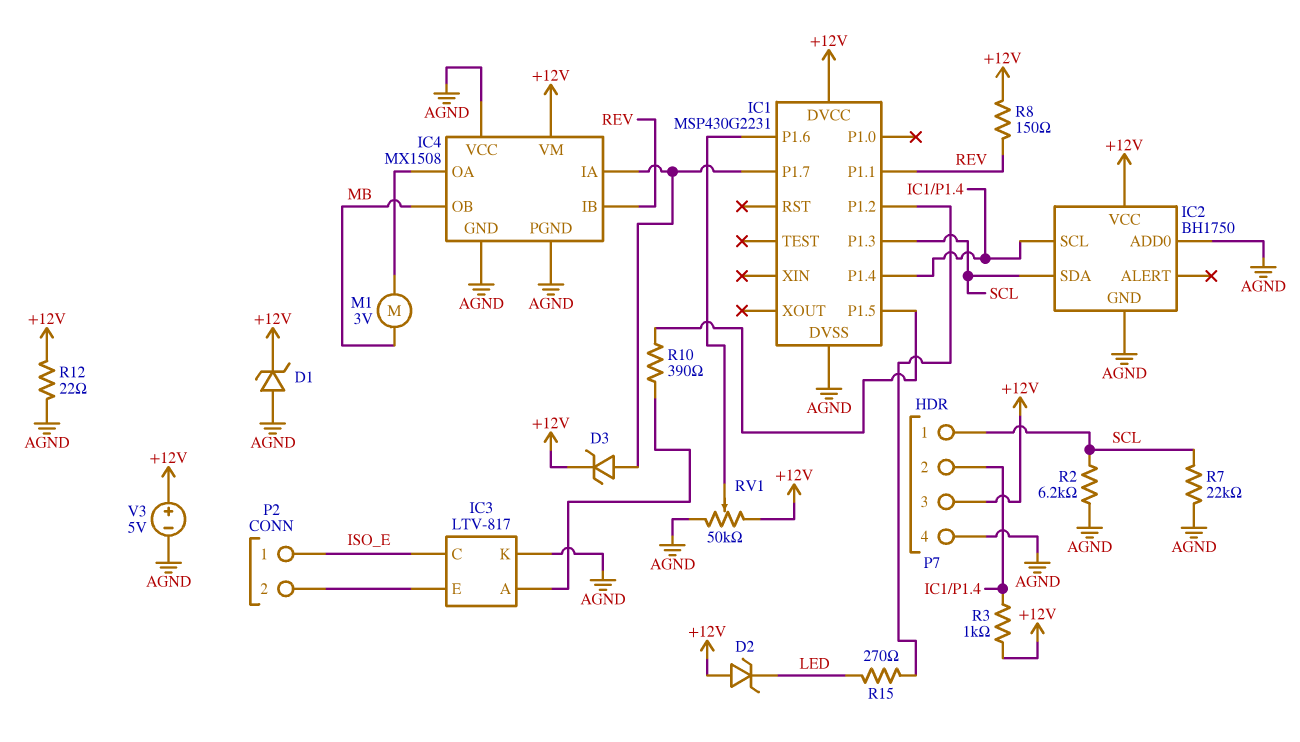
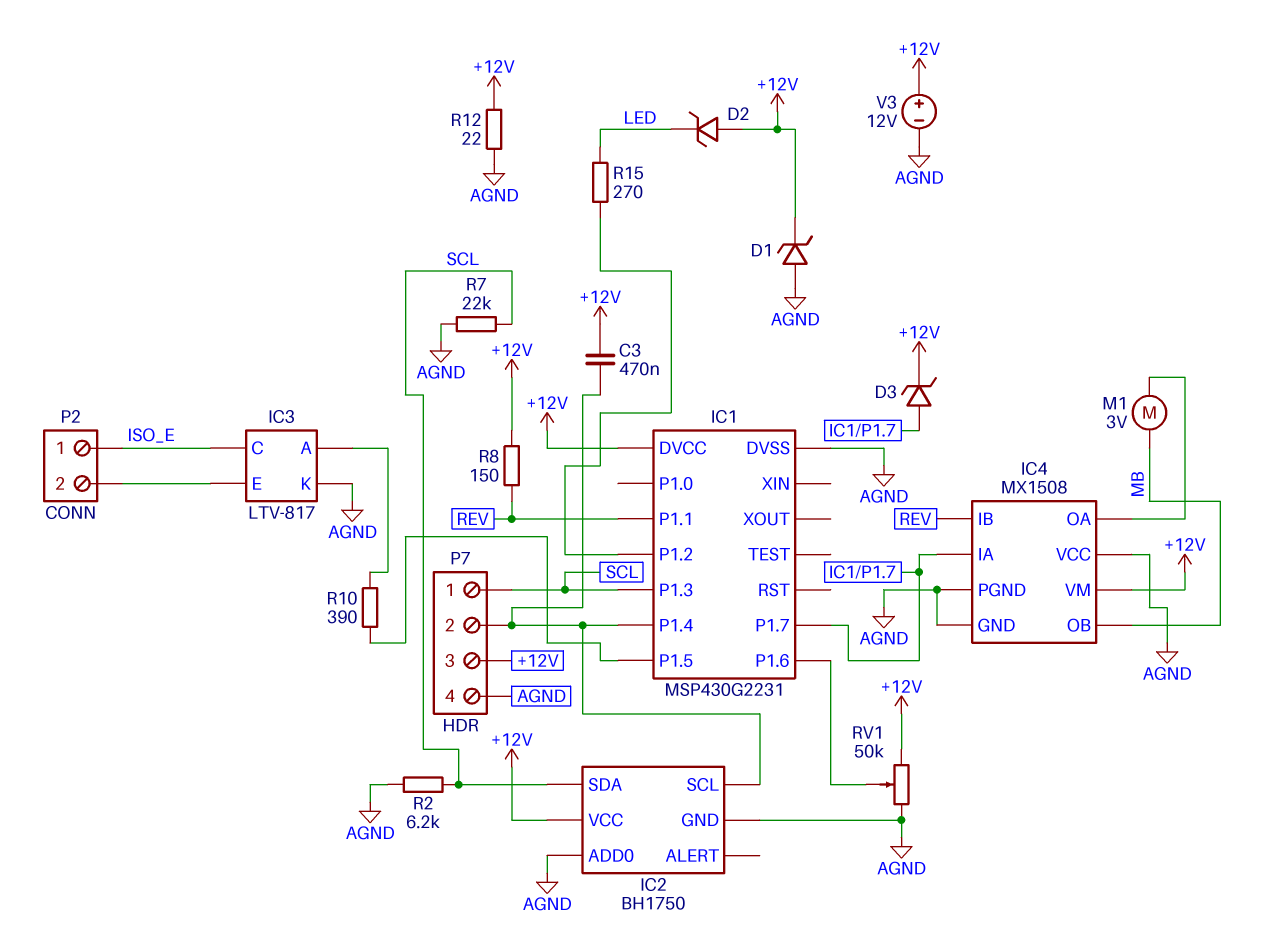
C3: none -> 470nF (+12V, IC1/P1.4)
R3: 1k (+12V, IC1/P1.4) -> none
V3: 5V (plus +12V, minus AGND) -> 12V (plus +12V, minus AGND)

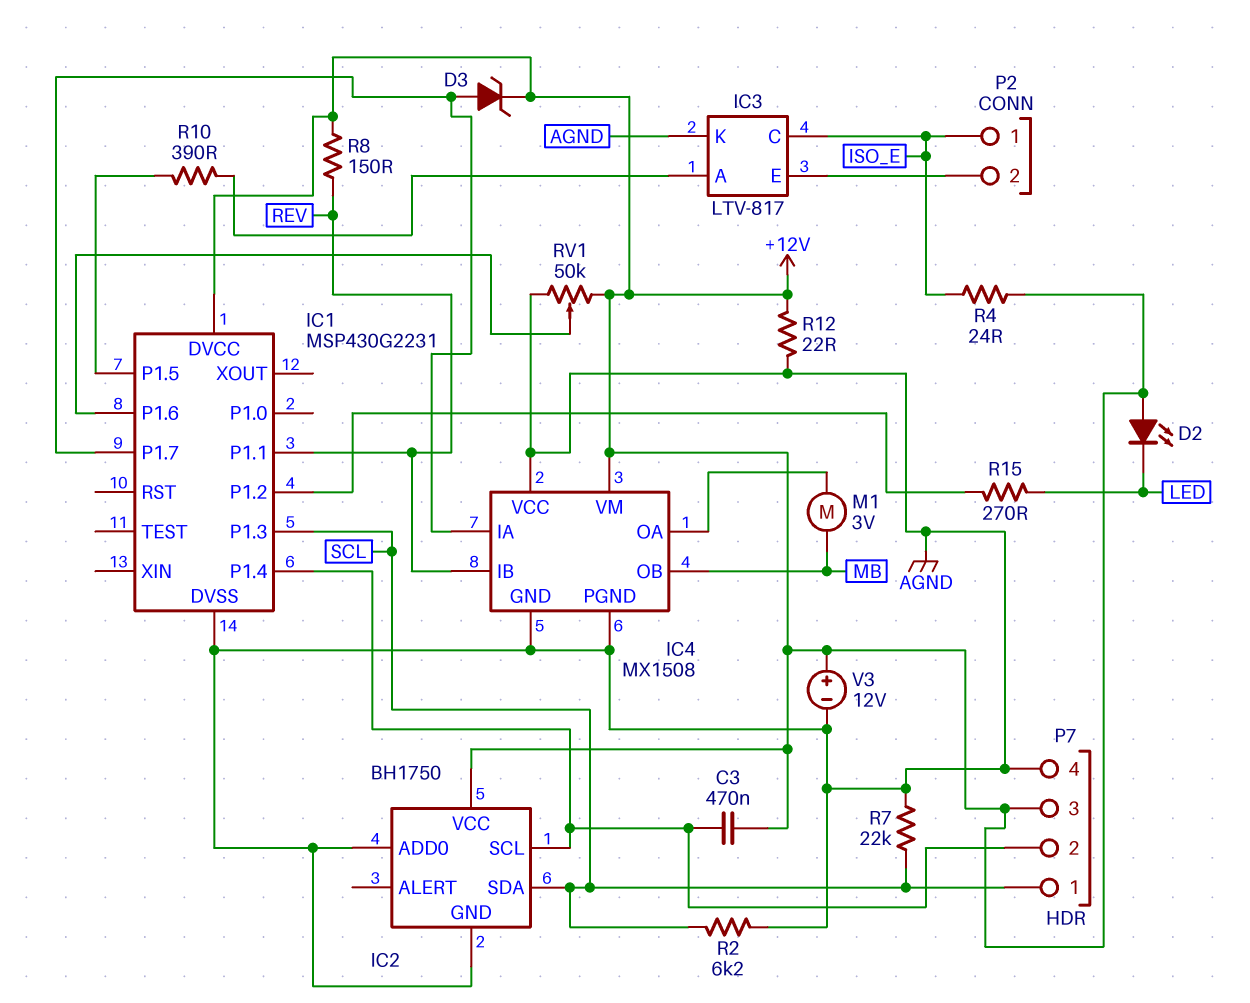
D1: zener (A AGND, K +12V) -> none
D2: zener (A +12V, K LED) -> LED (A +12V, K LED)
R4: none -> 24 (+12V, ISO_E)

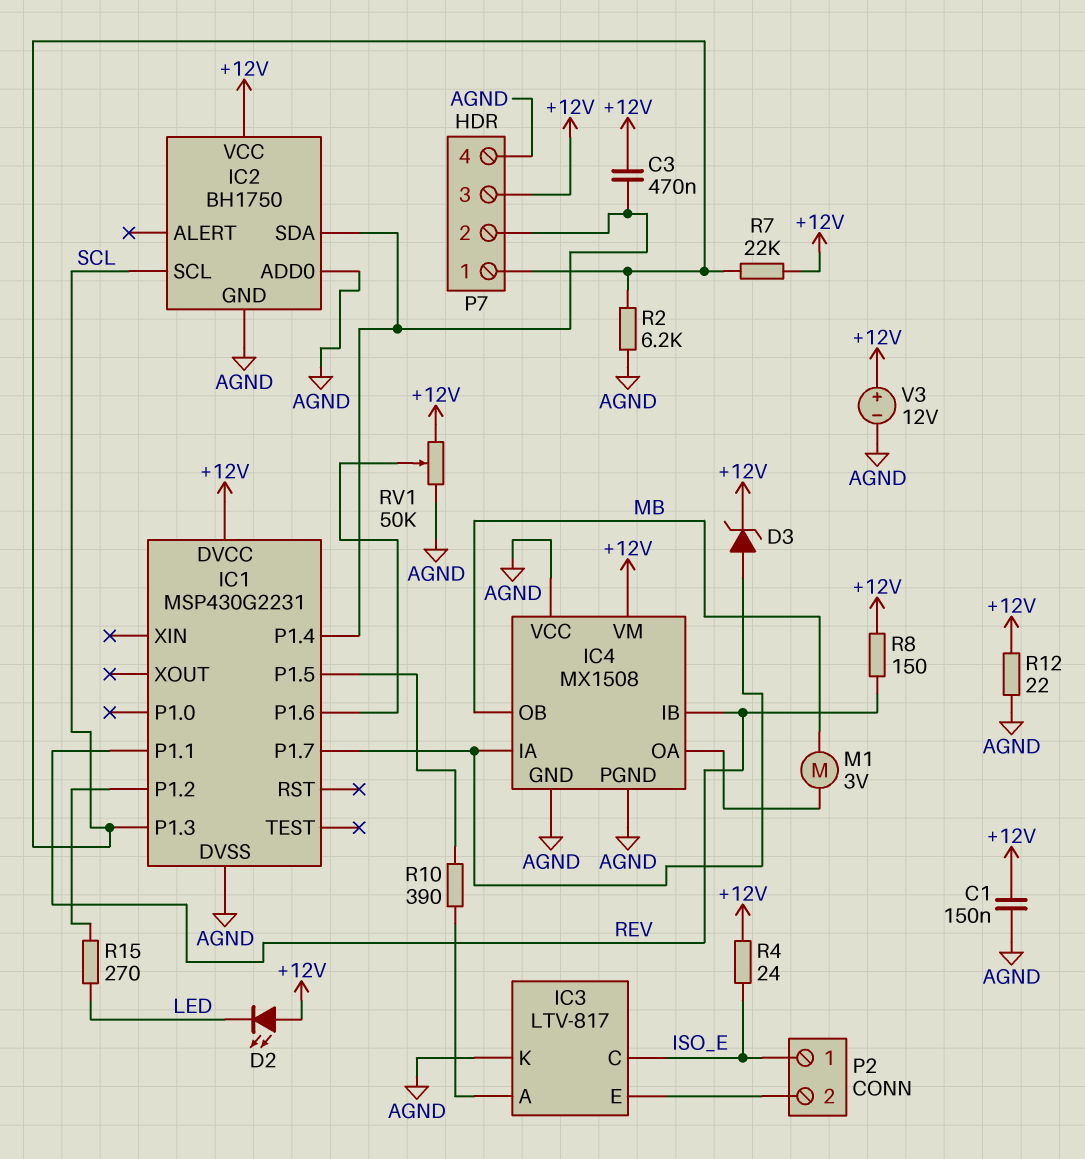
C1: none -> 150nF (+12V, AGND)
IC2 pin SCL: IC1/P1.4 -> SCL
IC2 pin SDA: SCL -> IC1/P1.4
R7: 22k (AGND, SCL) -> 22k (+12V, SCL)

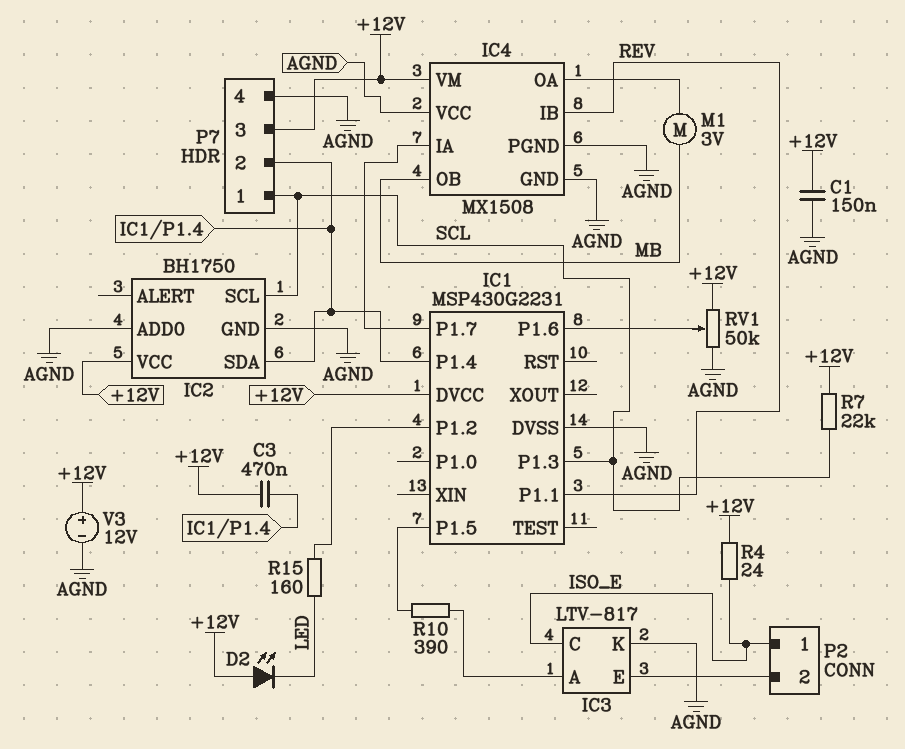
D3: zener (A IC1/P1.7, K +12V) -> none
R2: 6.2k (AGND, SCL) -> none
R8: 150 (+12V, REV) -> none
R12: 22 (+12V, AGND) -> none
R15: 270 (IC1/P1.2, LED) -> 160 (IC1/P1.2, LED)

